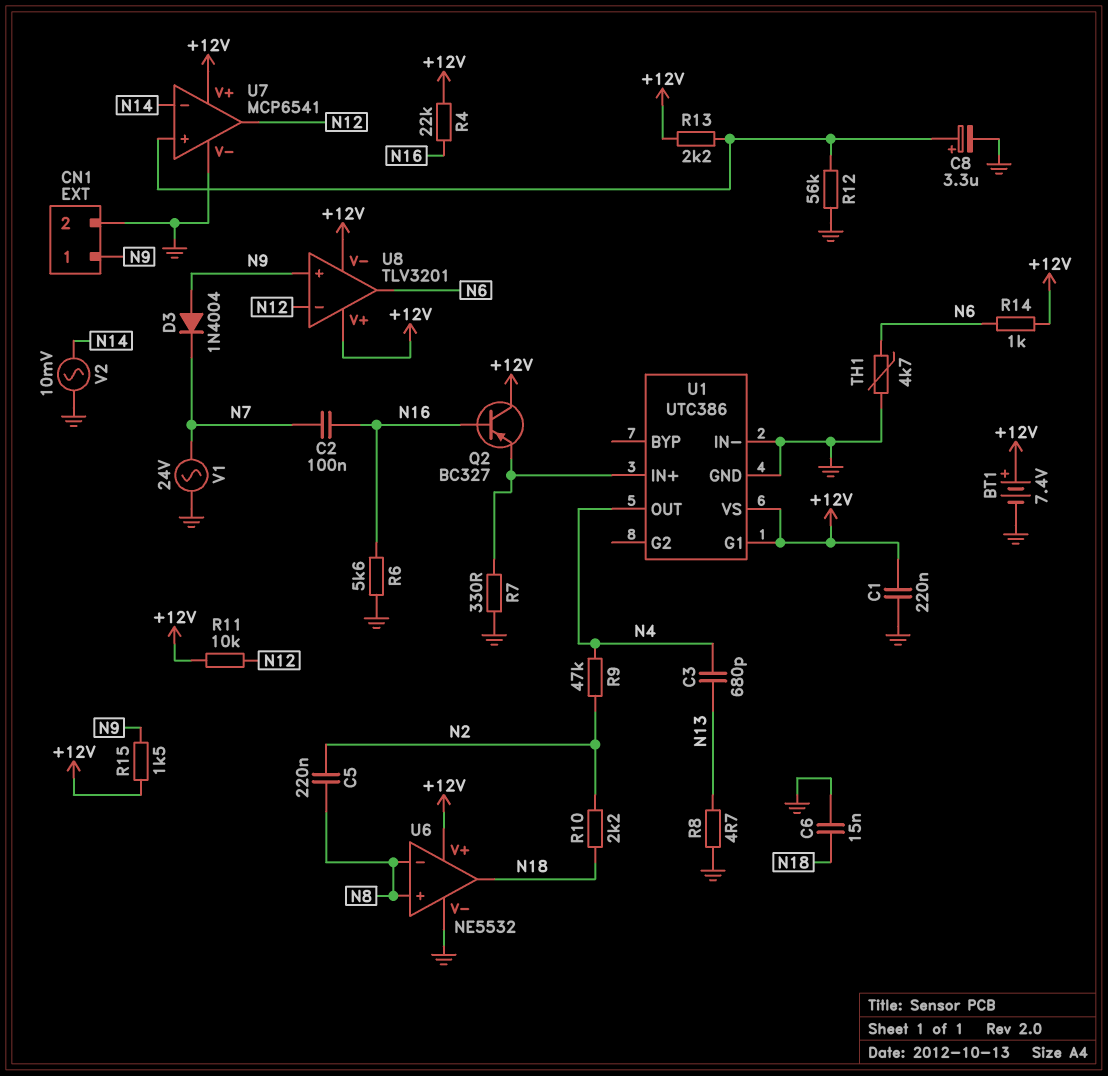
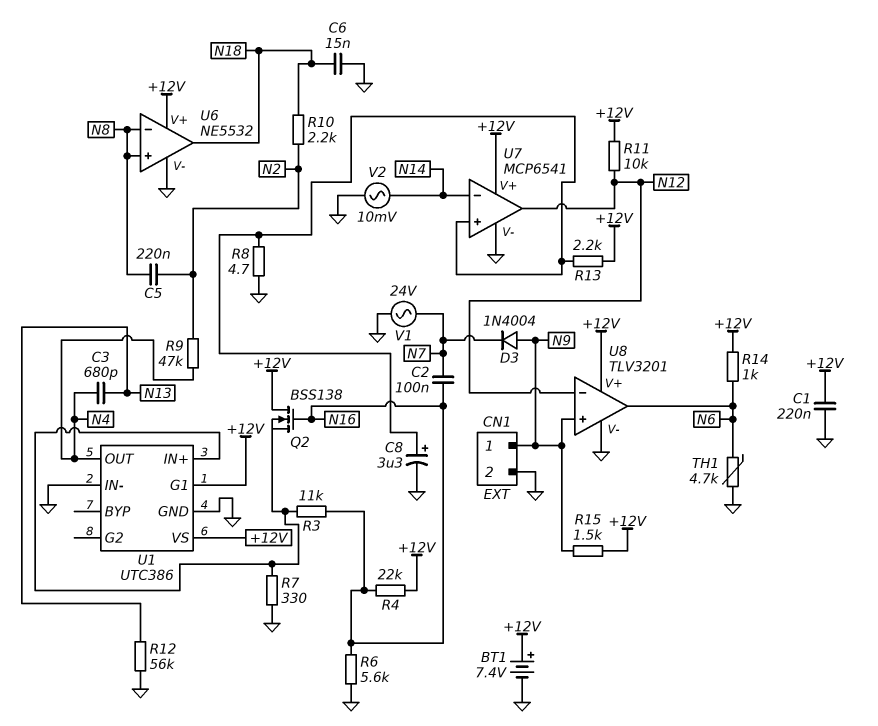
Q2: PNP BC327 (B N16, C +12V, E U1/IN+) -> NMOS BSS138 (G N16, D +12V, S U1/IN+)
R3: none -> 11k (N16, U1/IN+)
R8: 4.7 (GND, N13) -> 4.7 (GND, U7/in+)
R12: 56k (GND, U7/in+) -> 56k (GND, N13)
U8 pin V-: +12V -> GND

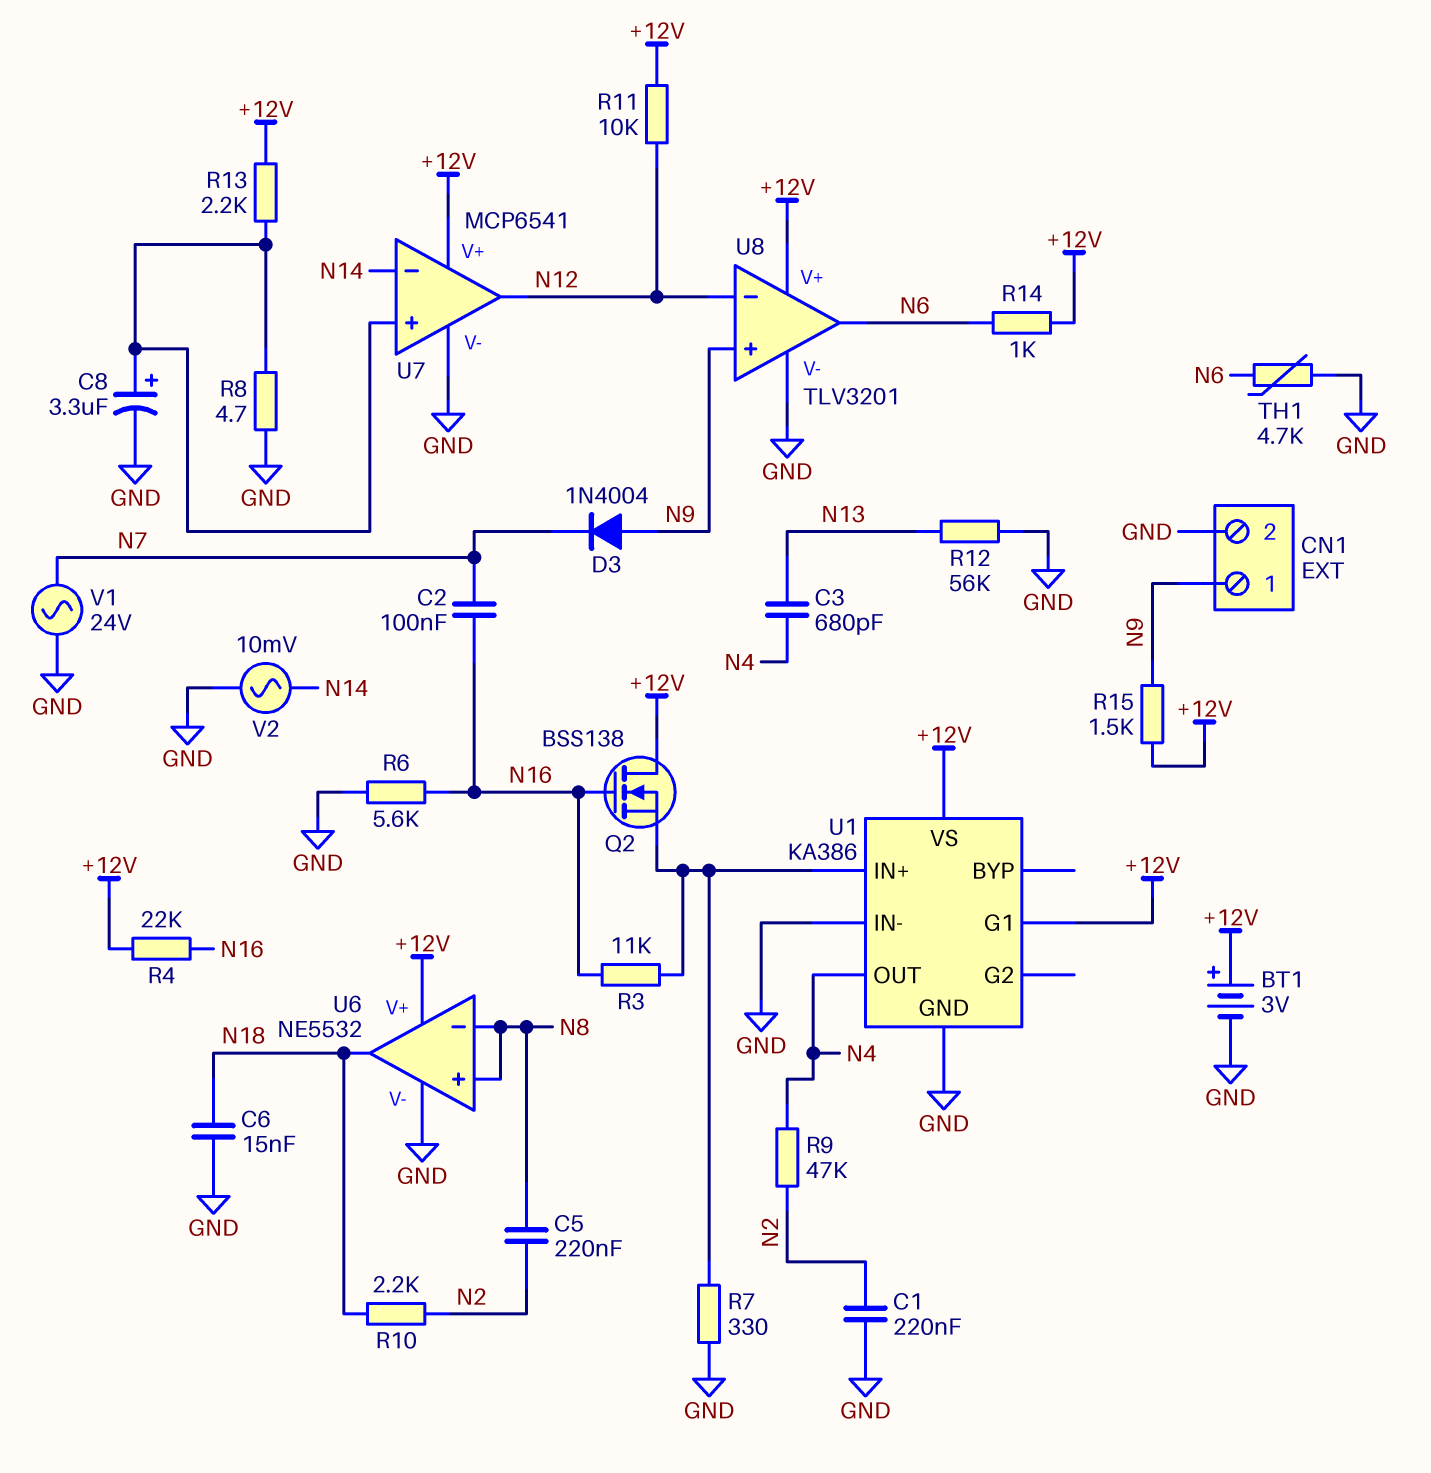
BT1: 7.4V (plus +12V, minus GND) -> 3V (plus +12V, minus GND)
C1: 220nF (+12V, GND) -> 220nF (GND, N2)
U1: UTC386 -> KA386

